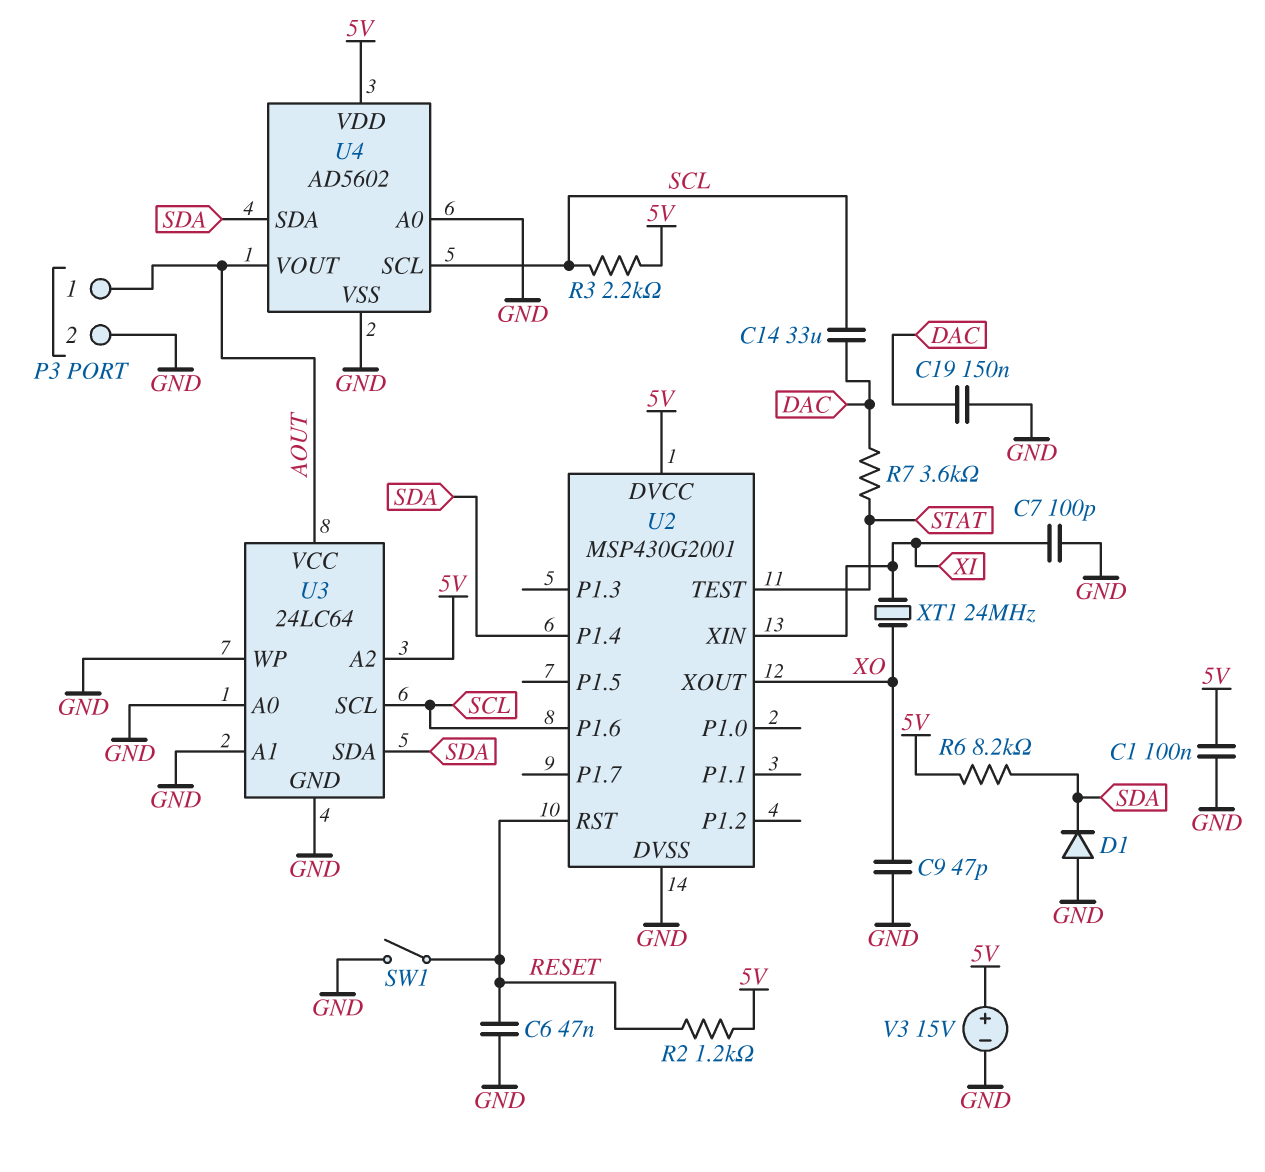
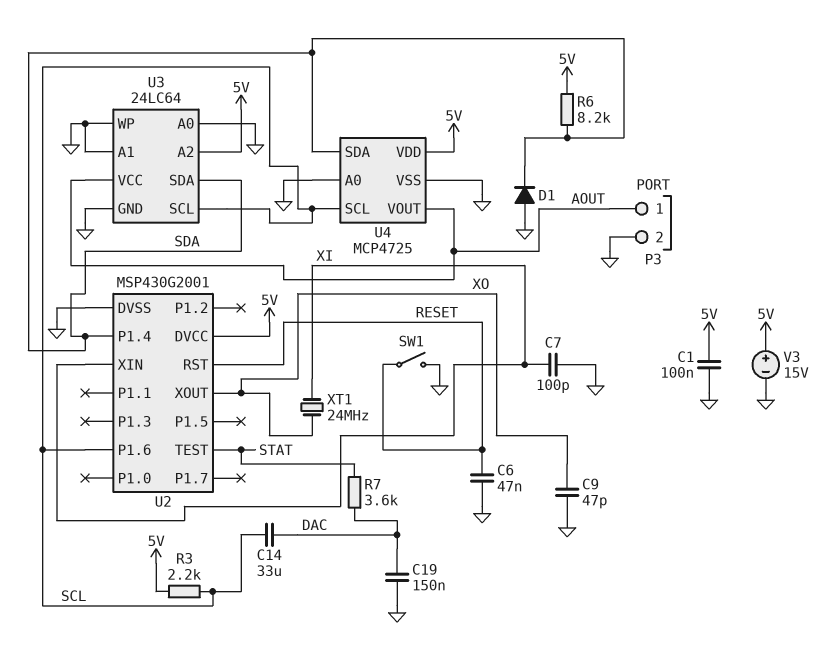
R2: 1.2k (5V, RESET) -> none
U4: AD5602 -> MCP4725

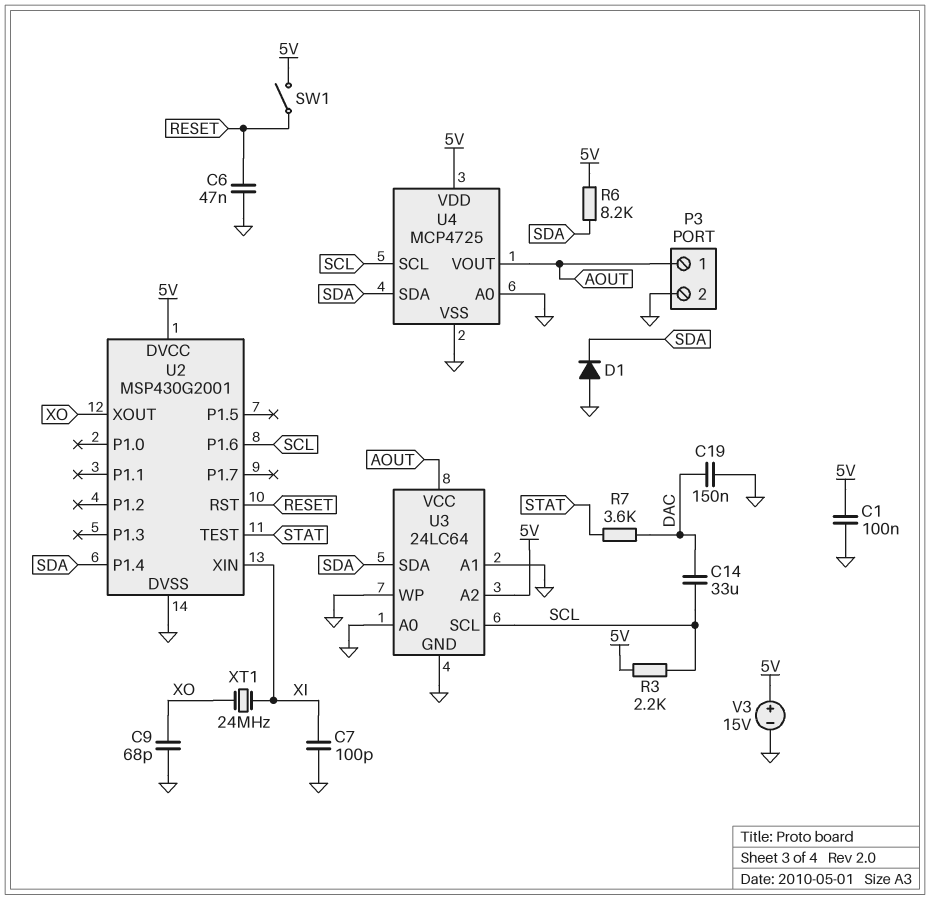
C9: 47pF (GND, XO) -> 68pF (GND, XO)
SW1: switch (GND, RESET) -> switch (5V, RESET)

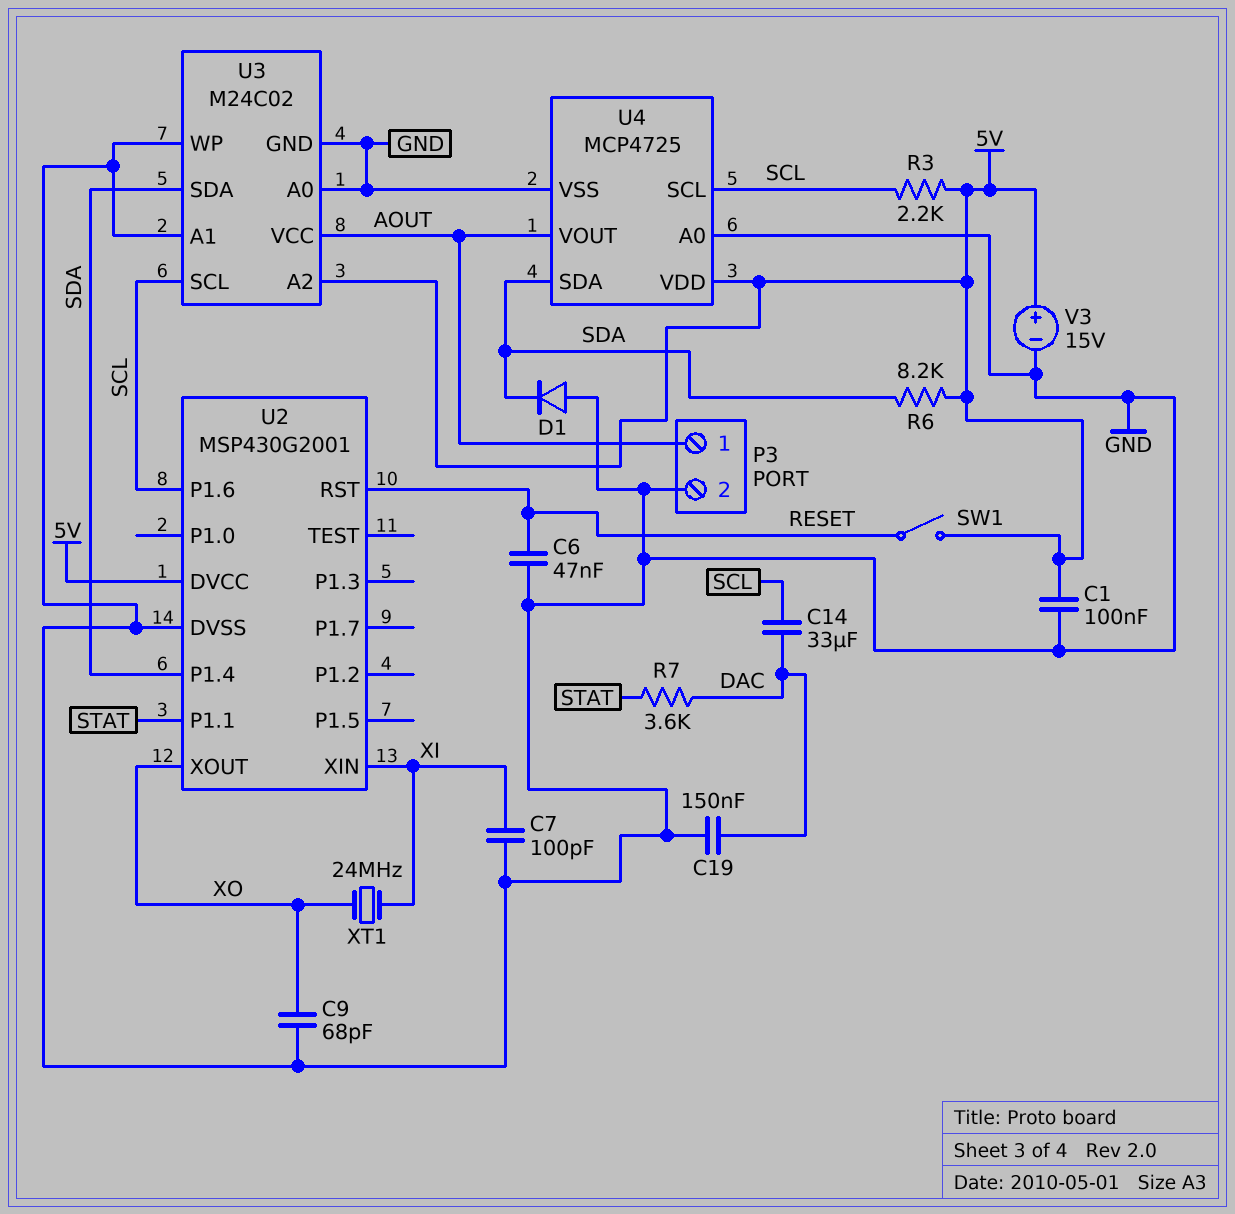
U2 pin P1.1: none -> STAT
U2 pin TEST: STAT -> none
U3: 24LC64 -> M24C02

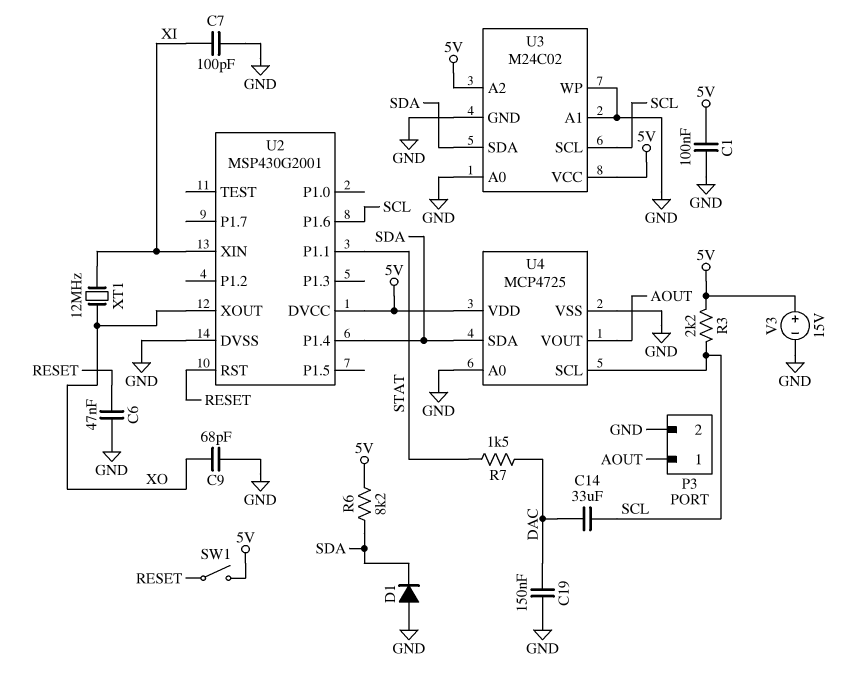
R7: 3.6k (DAC, STAT) -> 1.5k (DAC, STAT)
U3 pin VCC: AOUT -> 5V
XT1: 24MHz (XI, XO) -> 12MHz (XI, XO)

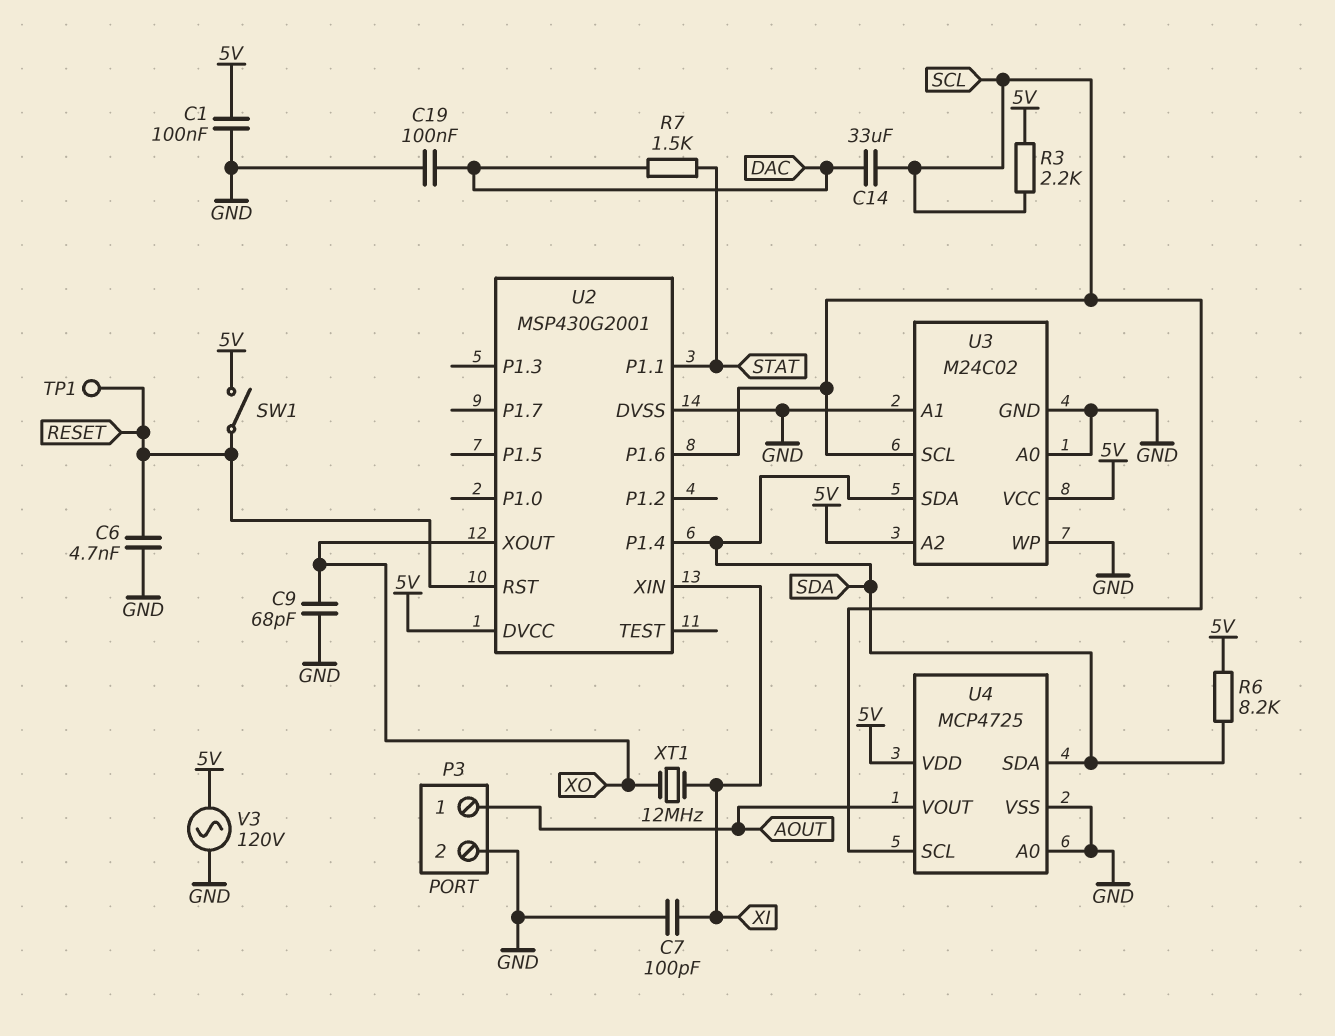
C6: 47nF (GND, RESET) -> 4.7nF (GND, RESET)
C19: 150nF (DAC, GND) -> 100nF (DAC, GND)
D1: diode (A GND, K SDA) -> none
TP1: none -> test point (RESET)
V3: 15V (plus 5V, minus GND) -> AC 120V (5V, GND)

